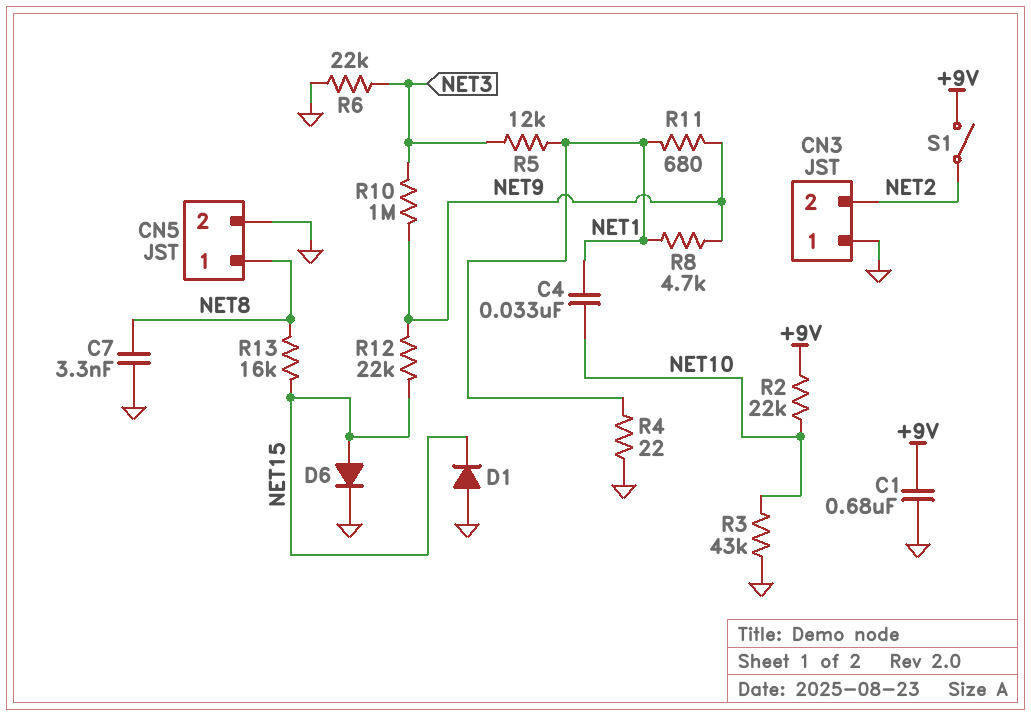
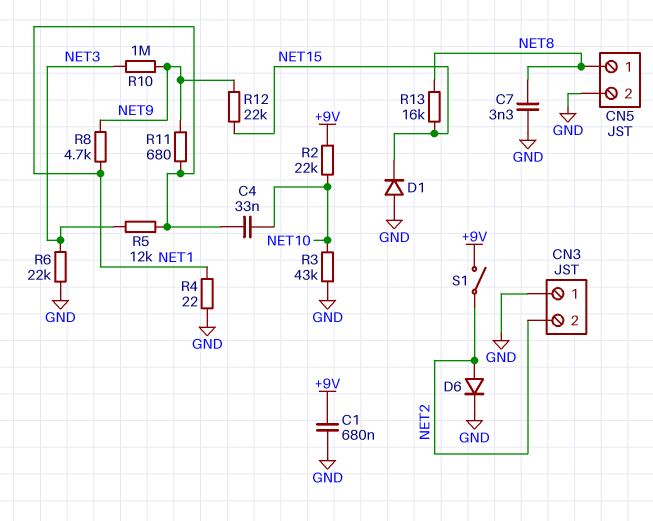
D6: diode (A NET15, K GND) -> diode (A NET2, K GND)

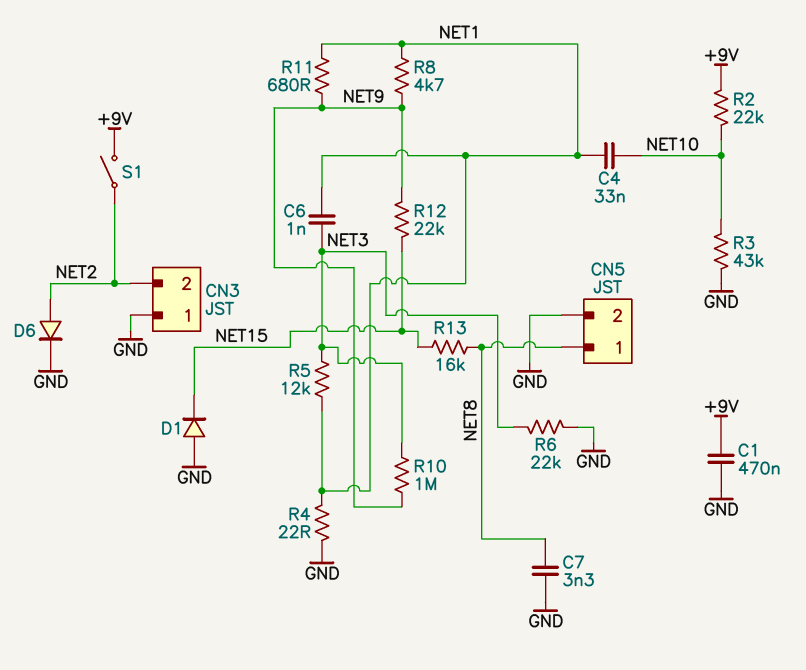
C1: 680nF (+9V, GND) -> 470nF (+9V, GND)
C6: none -> 1nF (NET1, NET3)

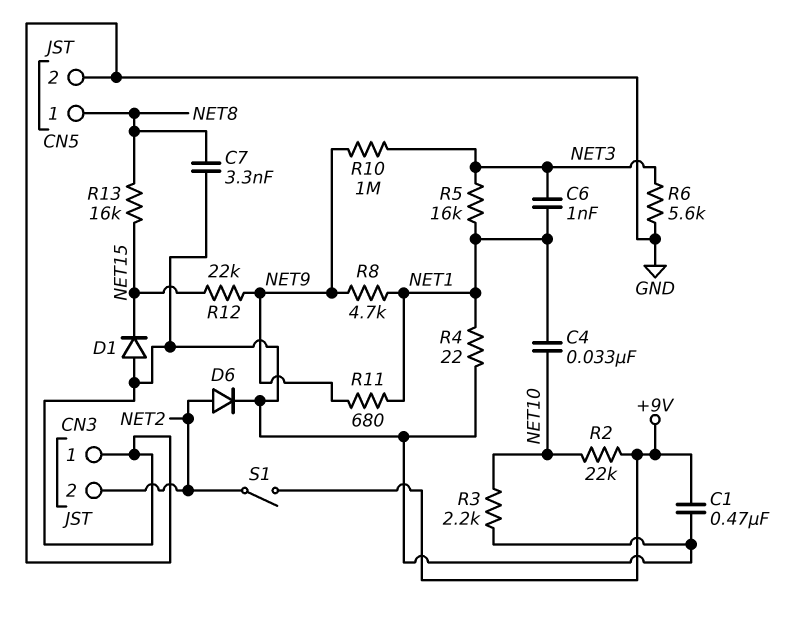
R3: 43k (GND, NET10) -> 2.2k (GND, NET10)
R5: 12k (NET1, NET3) -> 16k (NET1, NET3)
R6: 22k (GND, NET3) -> 5.6k (GND, NET3)

